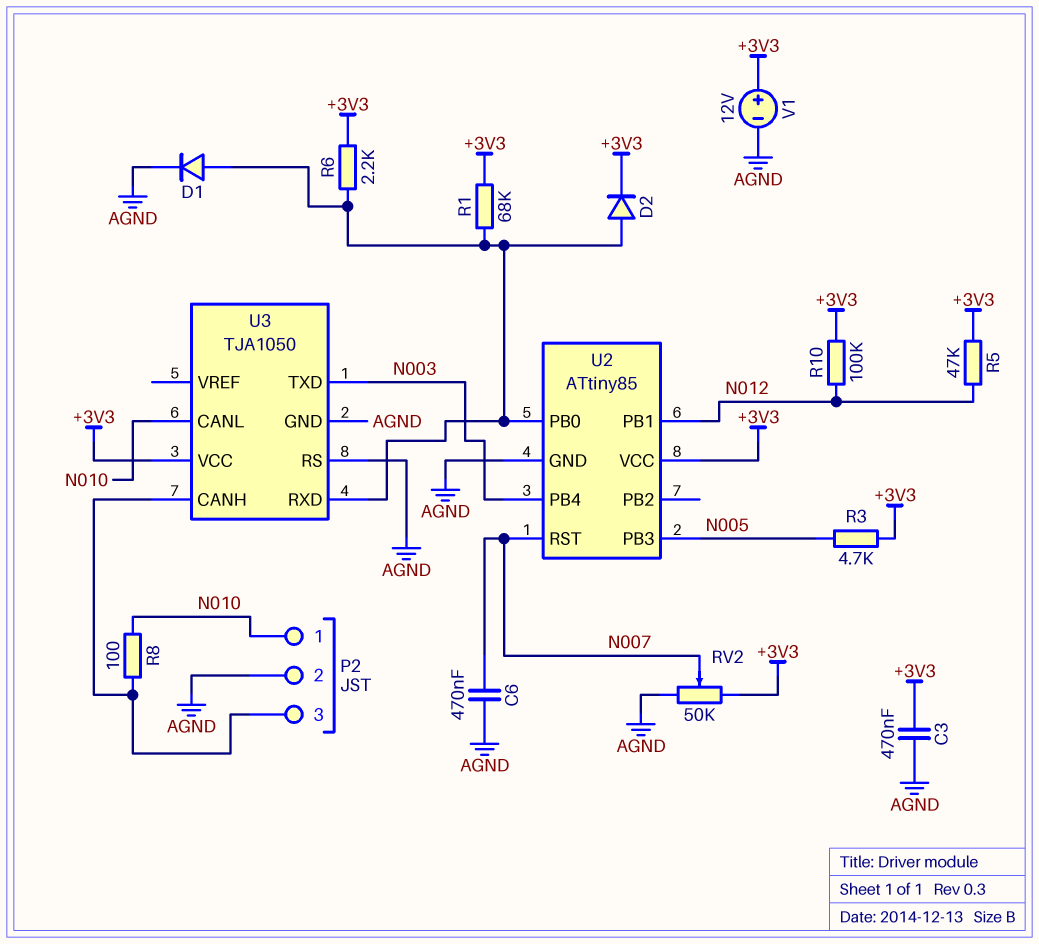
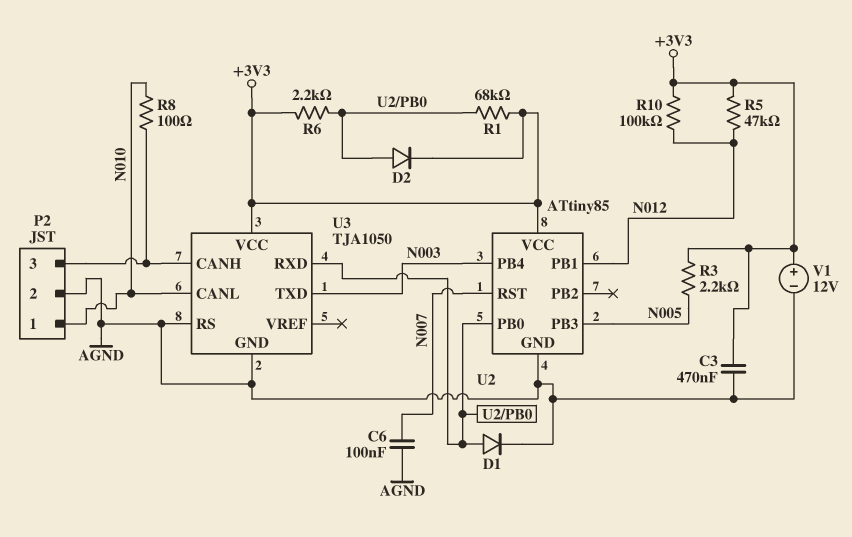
C6: 470nF (AGND, N007) -> 100nF (AGND, N007)
R3: 4.7k (+3V3, N005) -> 2.2k (+3V3, N005)
RV2: 50k (+3V3, AGND, wiper N007) -> none

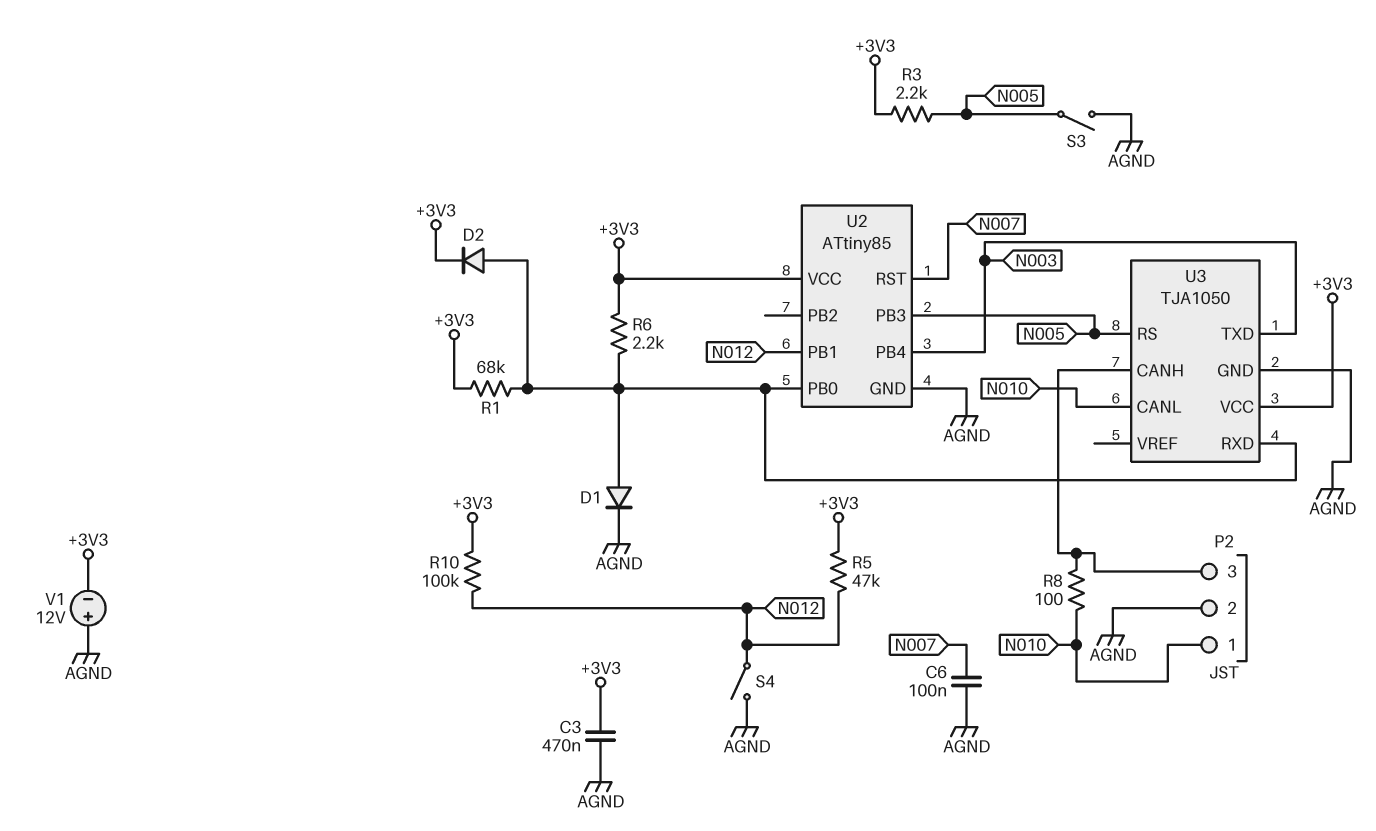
S3: none -> switch (AGND, N005)
S4: none -> switch (AGND, N012)
U3 pin RS: AGND -> N005
V1: 12V (plus +3V3, minus AGND) -> 12V (plus AGND, minus +3V3)

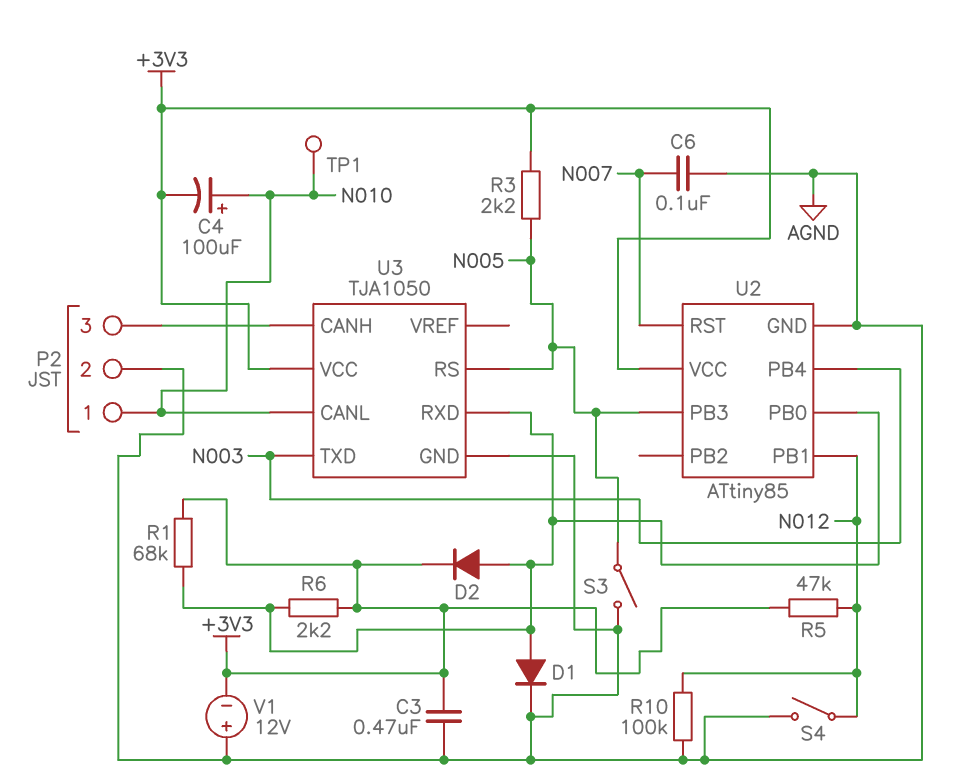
C4: none -> 100uF (plus N010, minus +3V3)
R8: 100 (N010, P2/3) -> none
R10: 100k (+3V3, N012) -> 100k (AGND, N012)
TP1: none -> test point (N010)

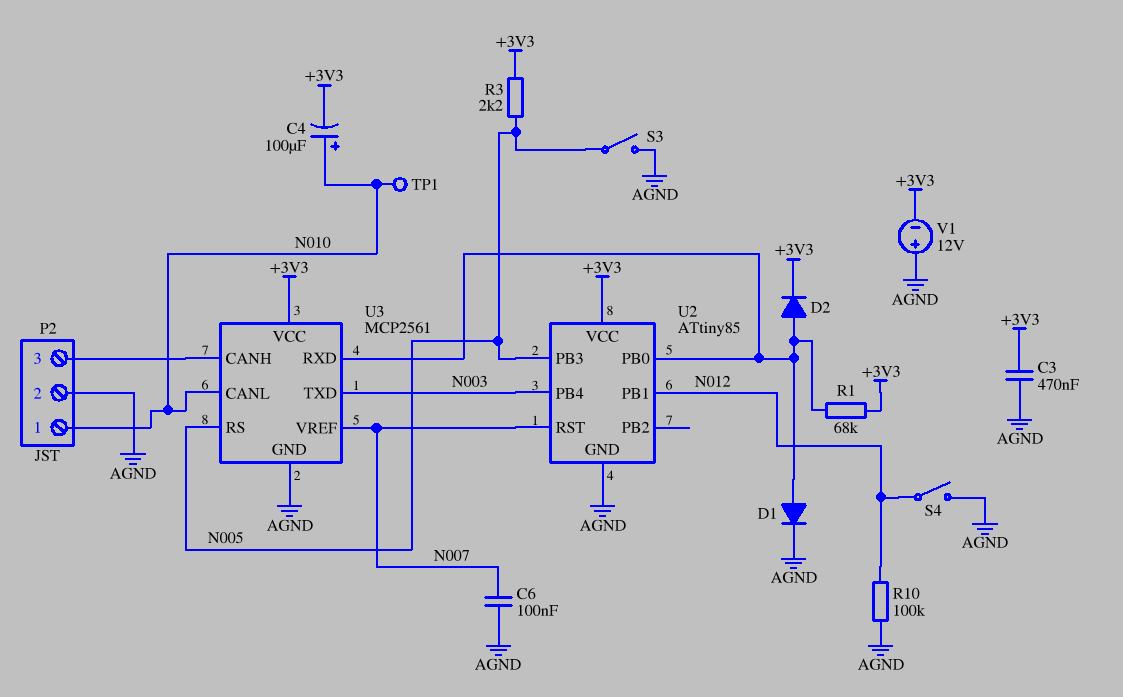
R5: 47k (+3V3, N012) -> none
R6: 2.2k (+3V3, U2/PB0) -> none
U3: TJA1050 -> MCP2561
U3 pin VREF: none -> N007

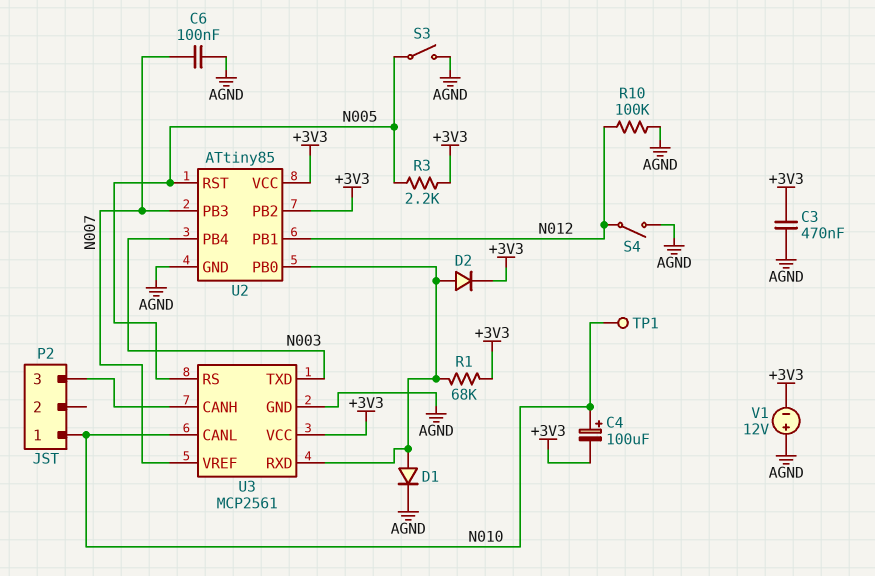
P2 pin 2: AGND -> none
U2 pin PB2: none -> +3V3
U2 pin PB3: N005 -> N007
U2 pin RST: N007 -> N005

